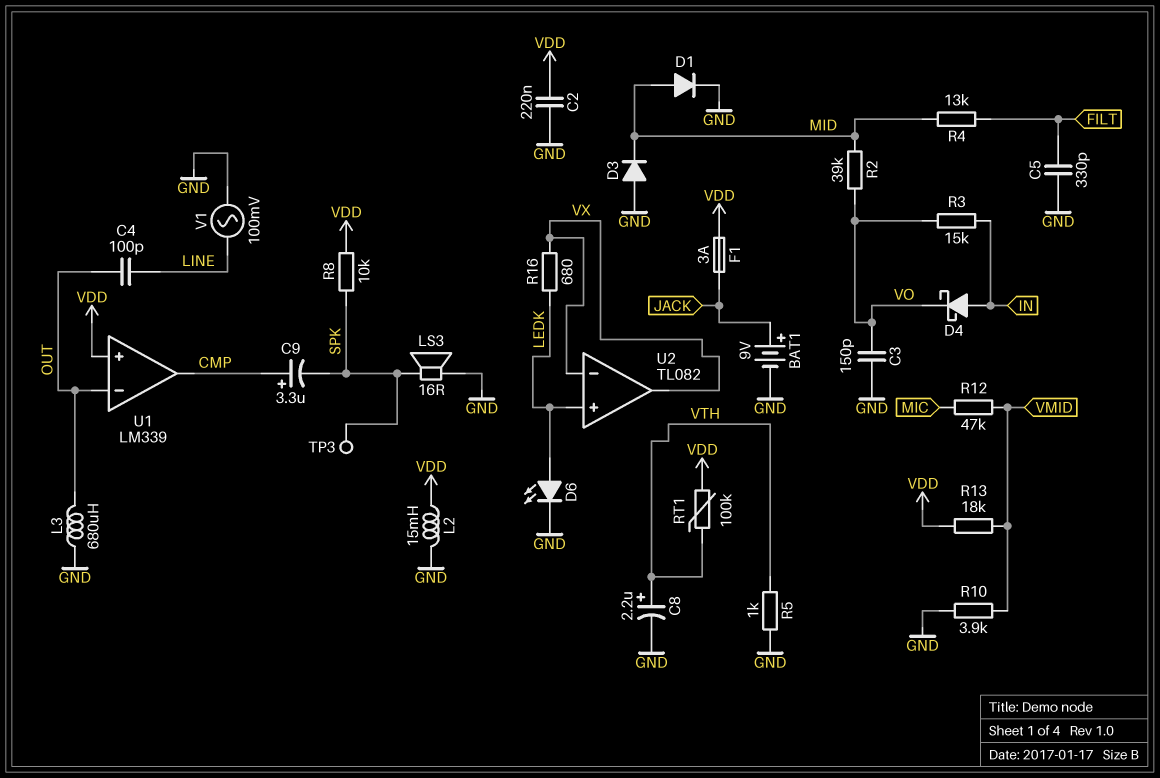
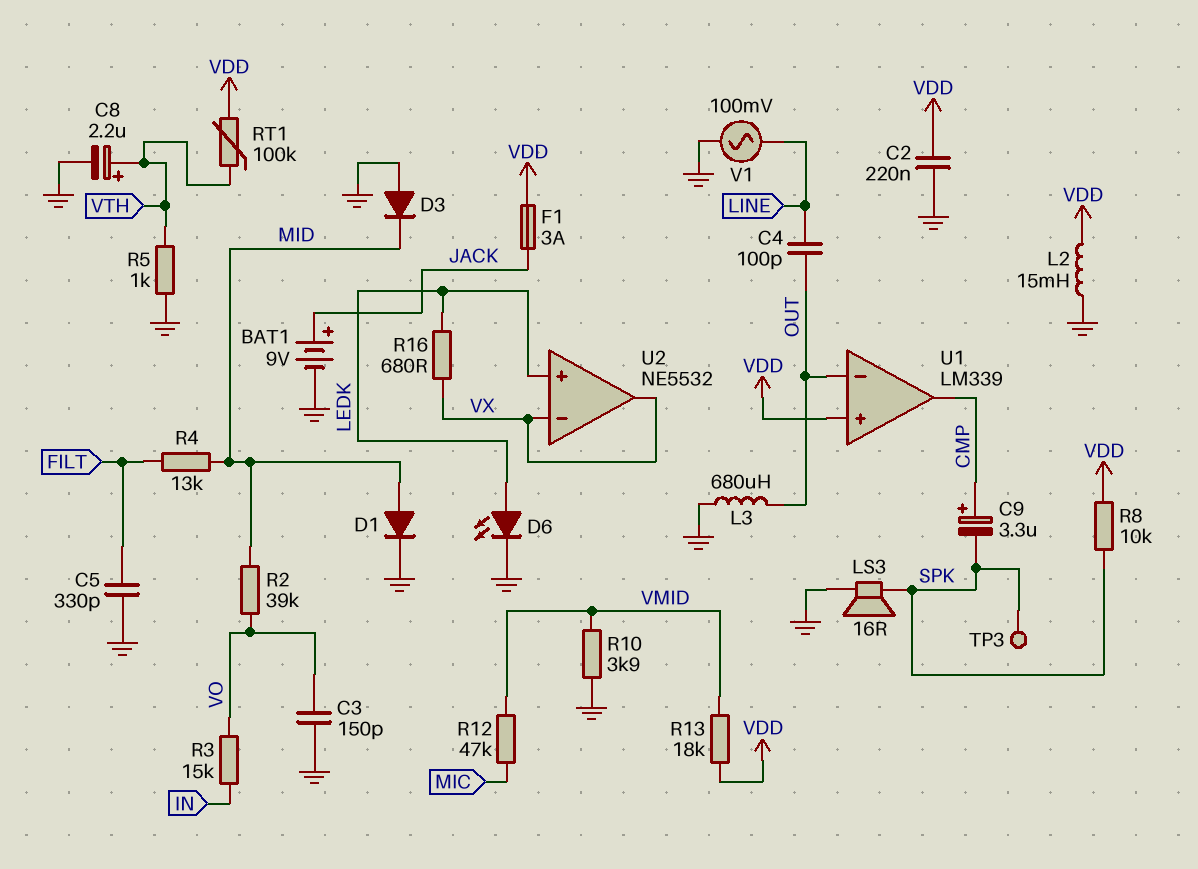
D4: schottky (A IN, K VO) -> none
U2: TL082 -> NE5532

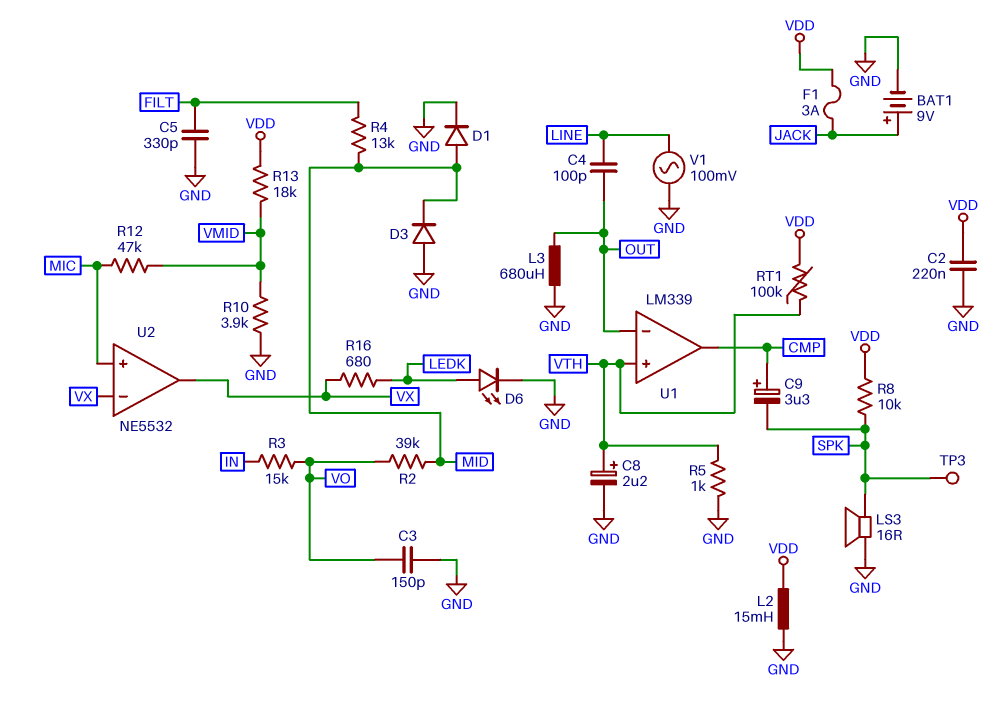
U1 pin in+: VDD -> VTH
U2 pin in+: LEDK -> MIC

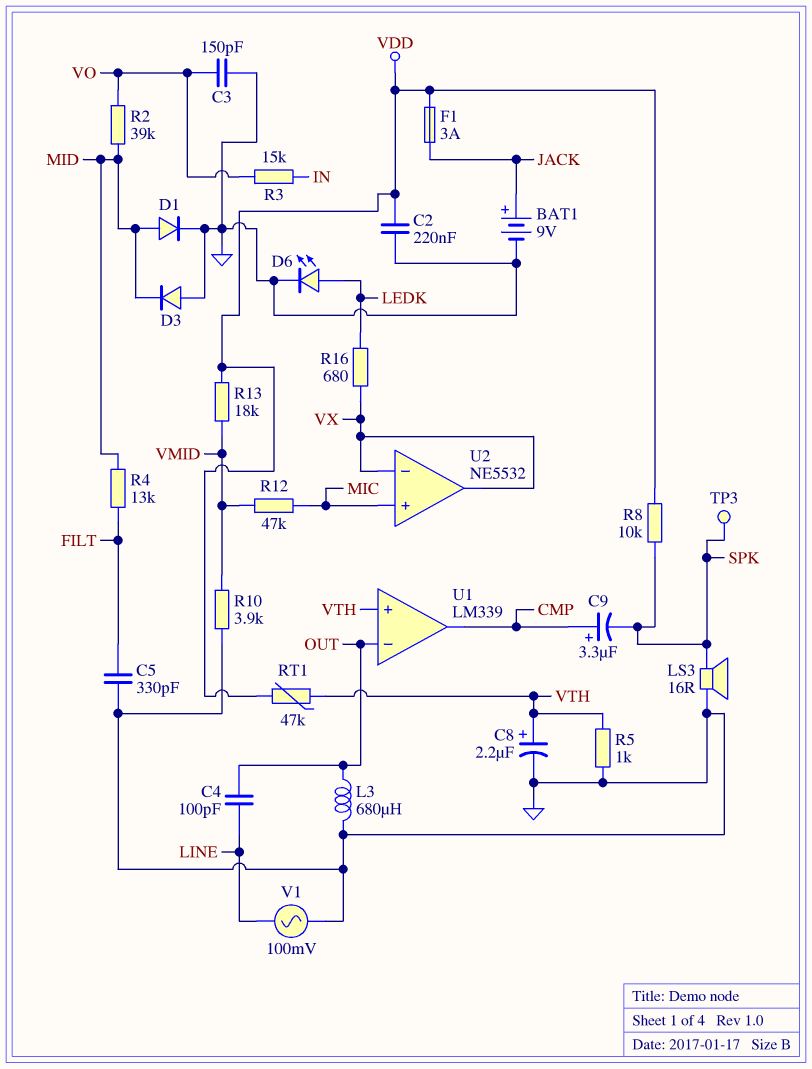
L2: 15mH (GND, VDD) -> none
RT1: 100k (VDD, VTH) -> 47k (VDD, VTH)

